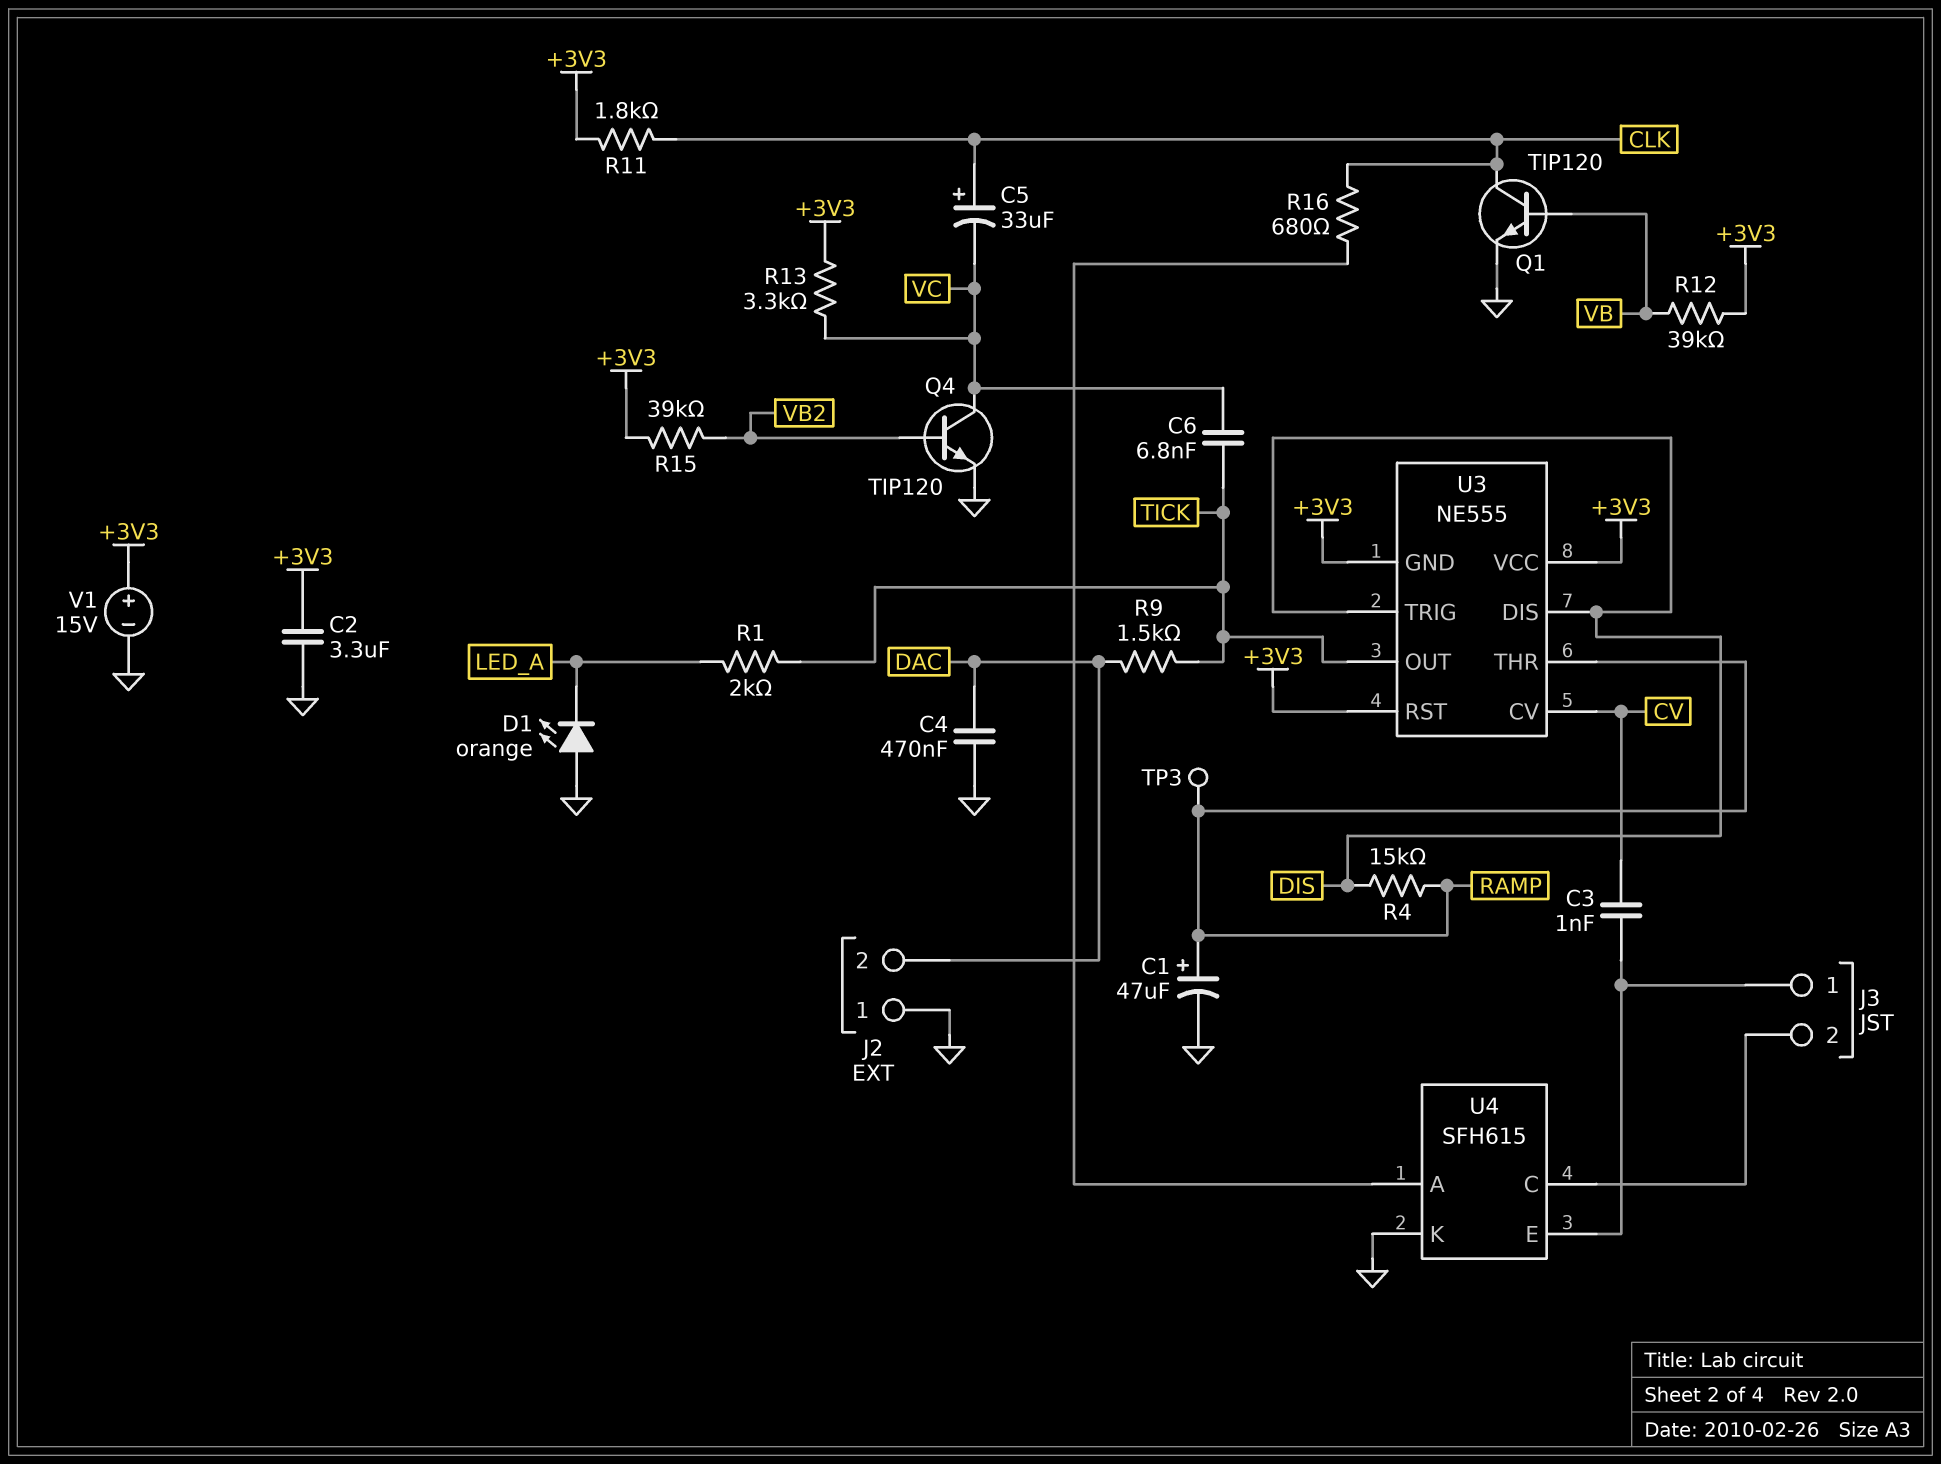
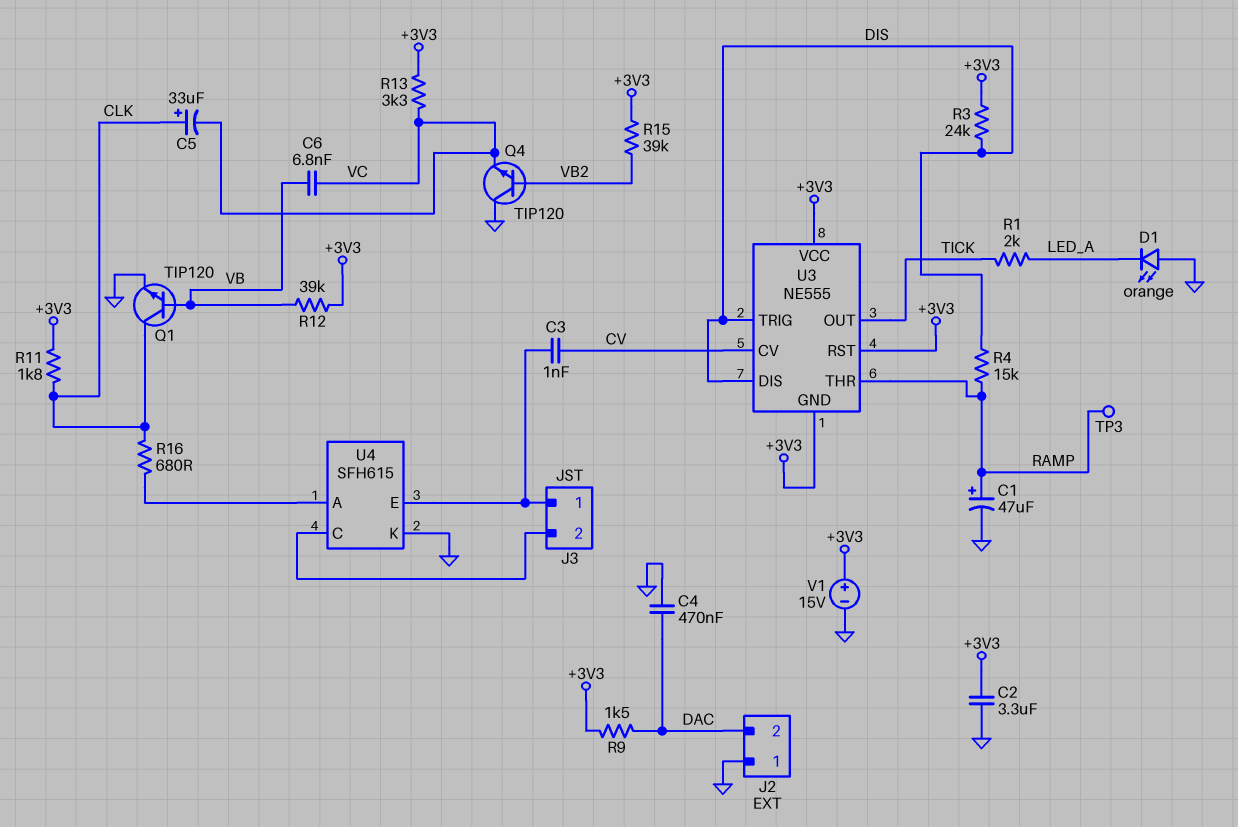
C6: 6.8nF (TICK, VC) -> 6.8nF (VB, VC)
Q4: NPN TIP120 (B VB2, C VC, E GND) -> NPN TIP120 (B VB2, C GND, E VC)
R3: none -> 24k (+3V3, DIS)
R9: 1.5k (DAC, TICK) -> 1.5k (+3V3, DAC)

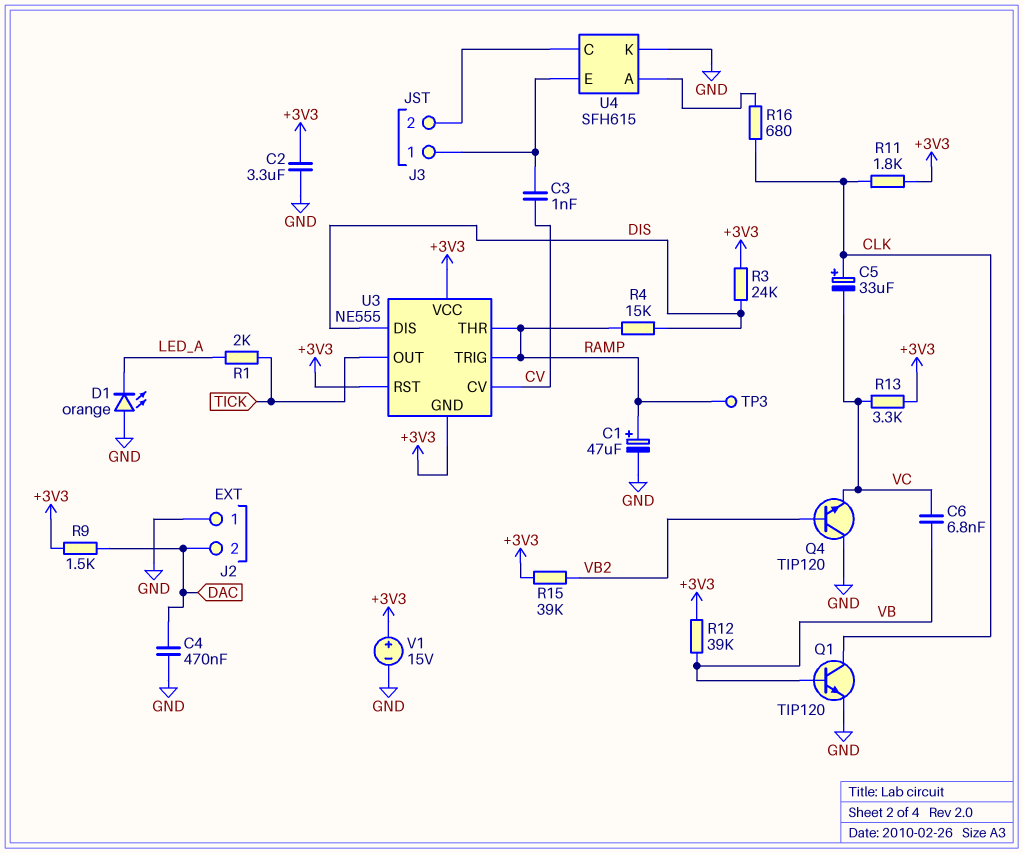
U3 pin TRIG: DIS -> RAMP

